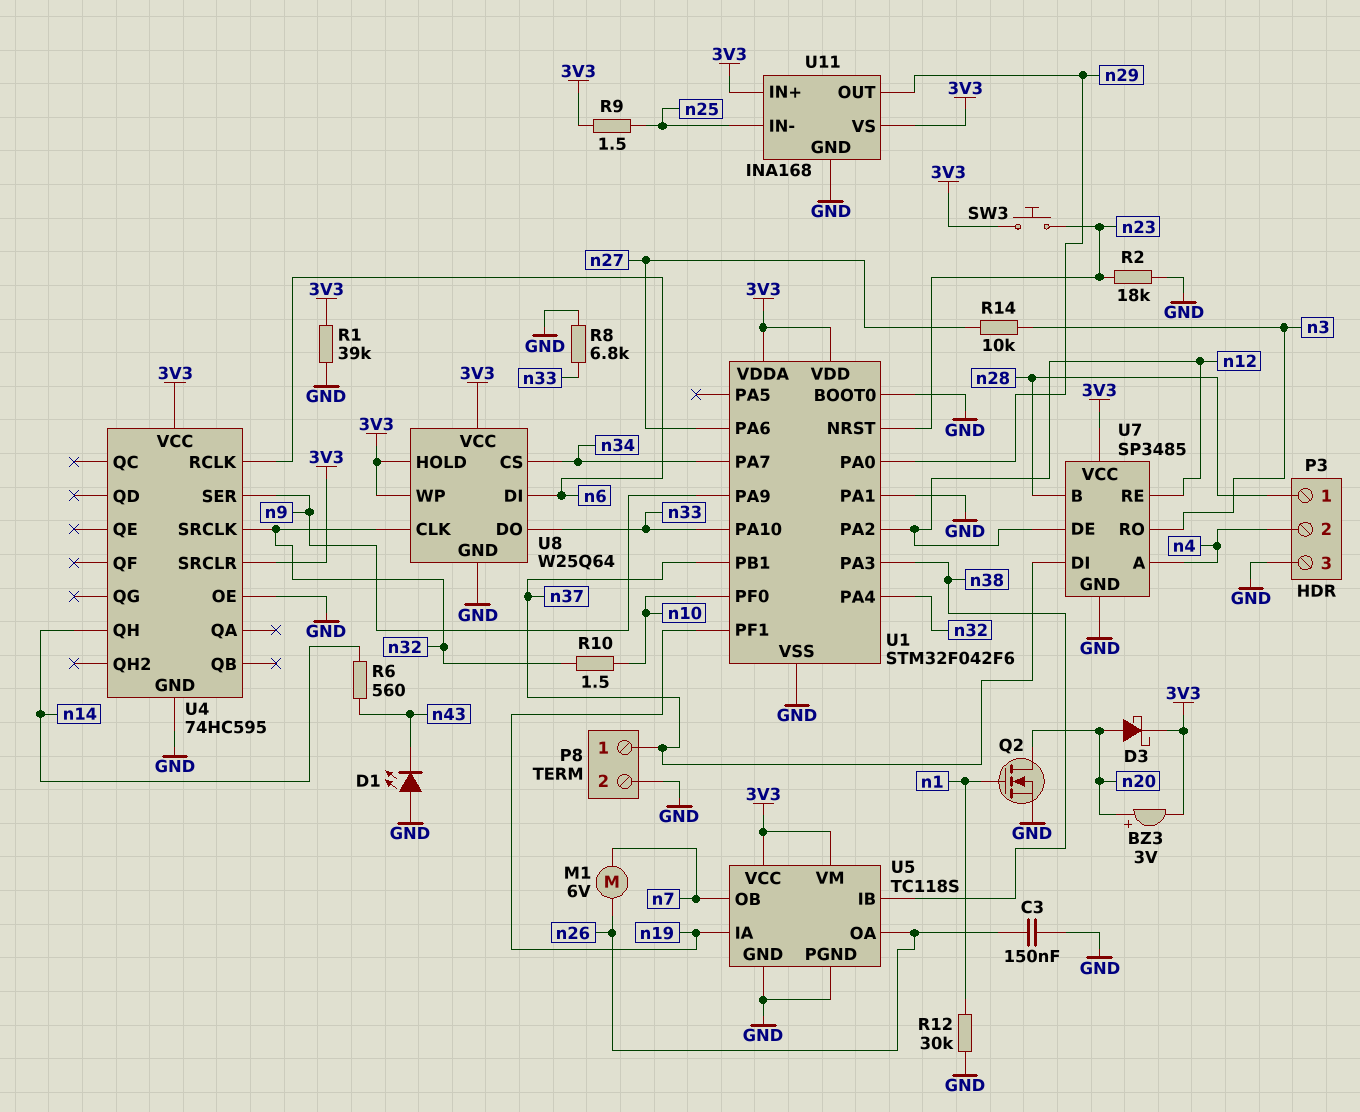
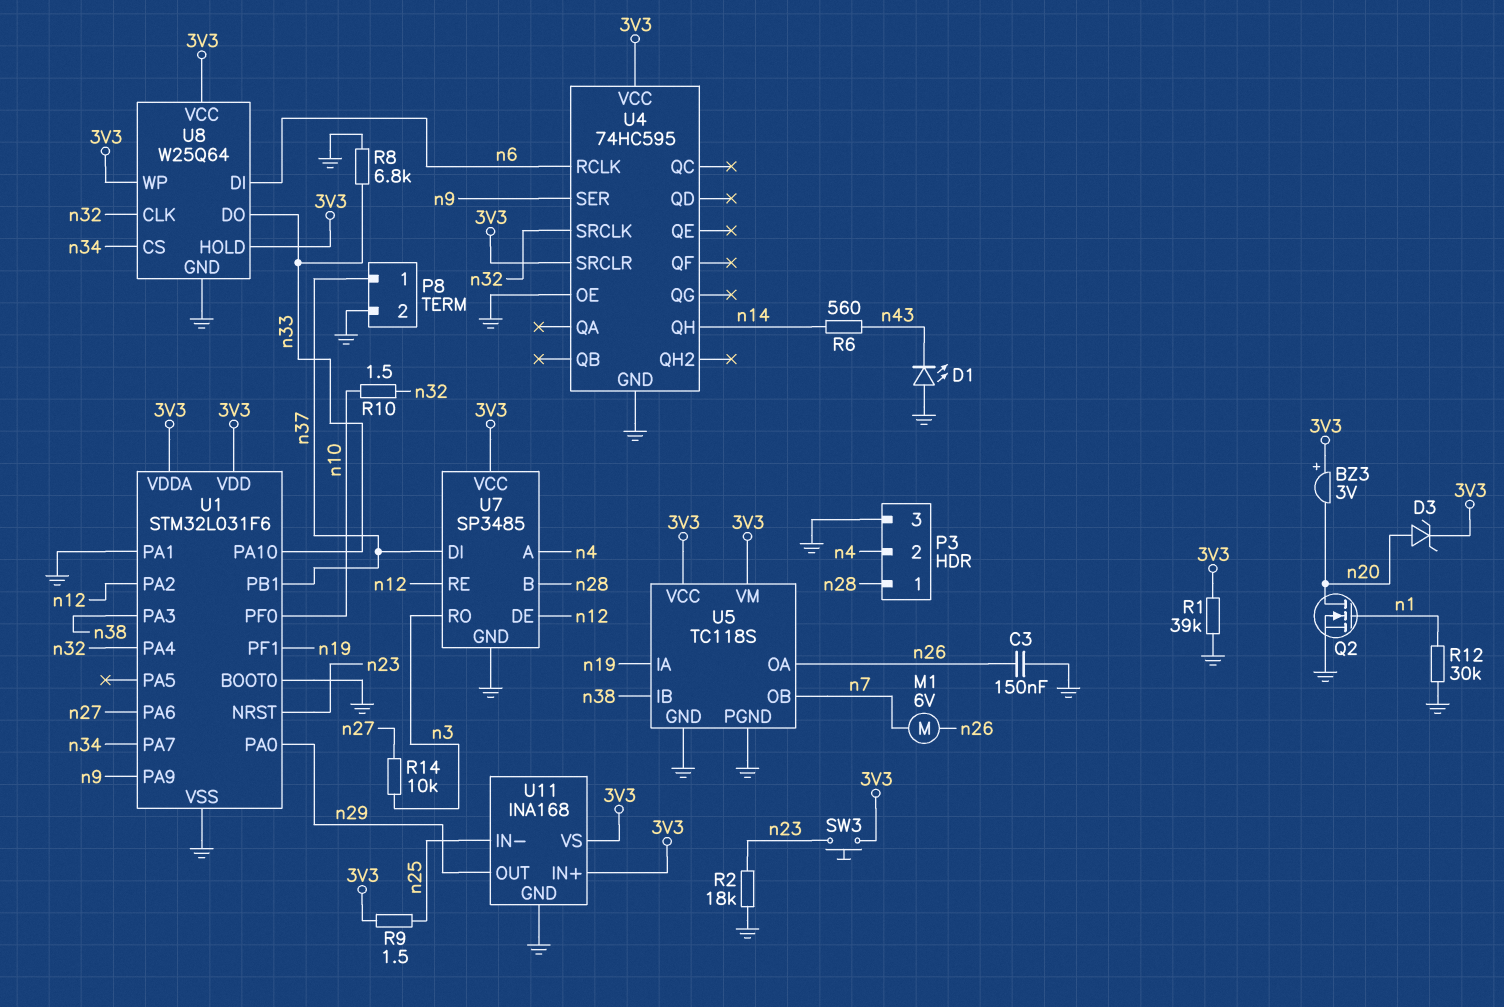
BZ3: buzzer 3V (plus n20, minus 3V3) -> buzzer 3V (plus 3V3, minus n20)
D3: schottky (A n20, K 3V3) -> zener (A n20, K 3V3)
U1: STM32F042F6 -> STM32L031F6

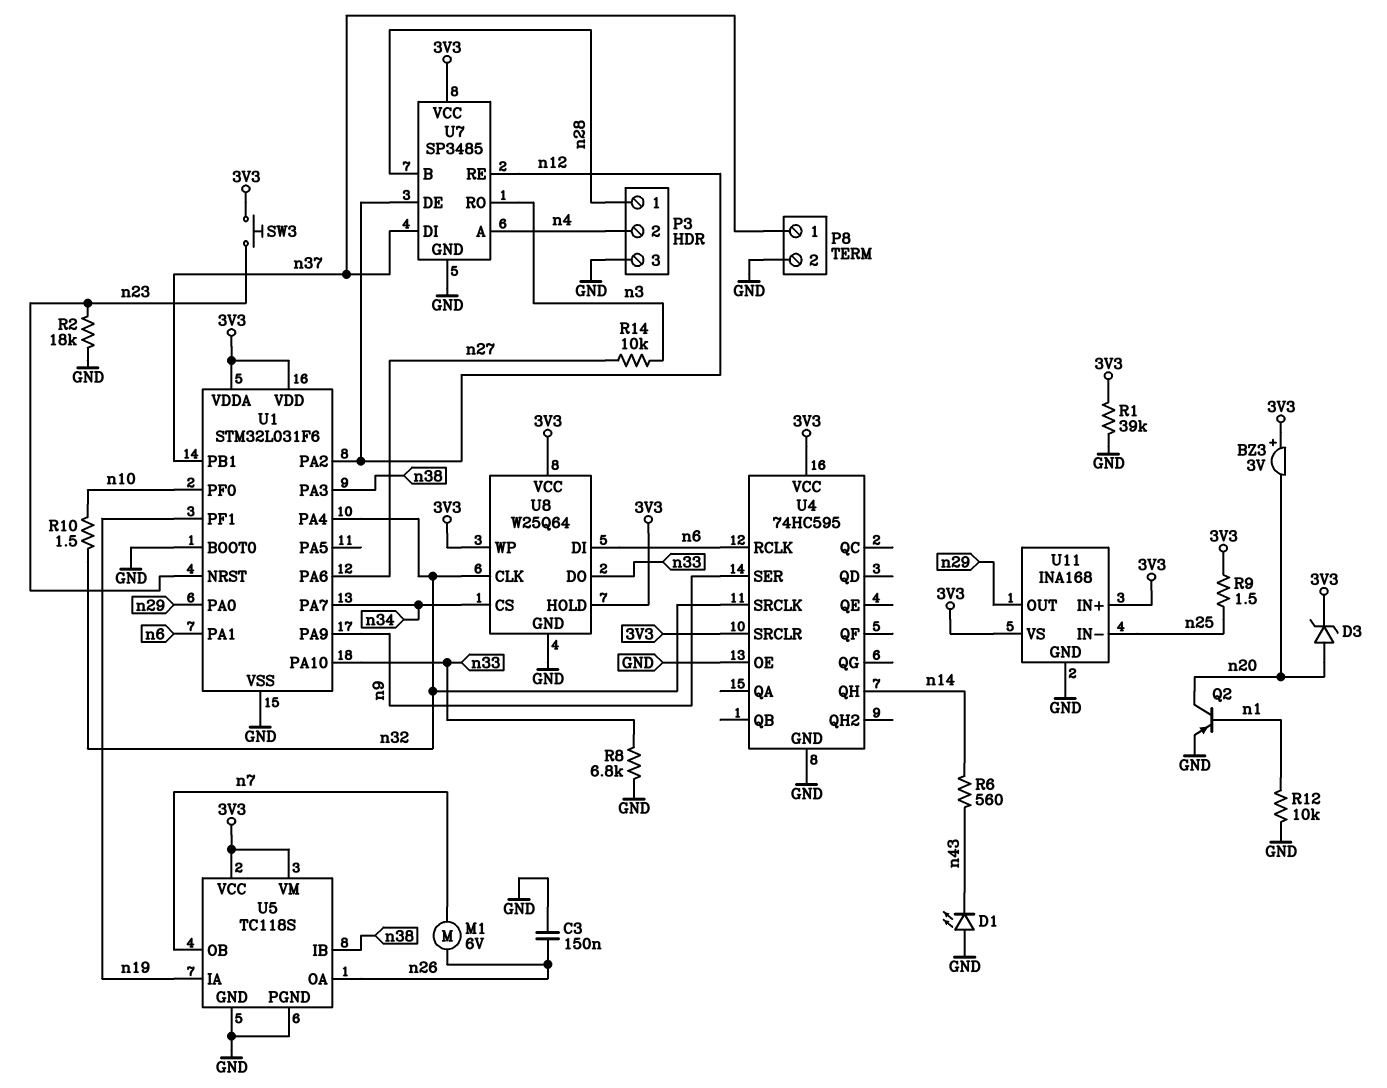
Q2: NMOS (G n1, D n20, S GND) -> PNP (B n1, C n20, E GND)
R12: 30k (GND, n1) -> 10k (GND, n1)
U1 pin PA1: GND -> n6

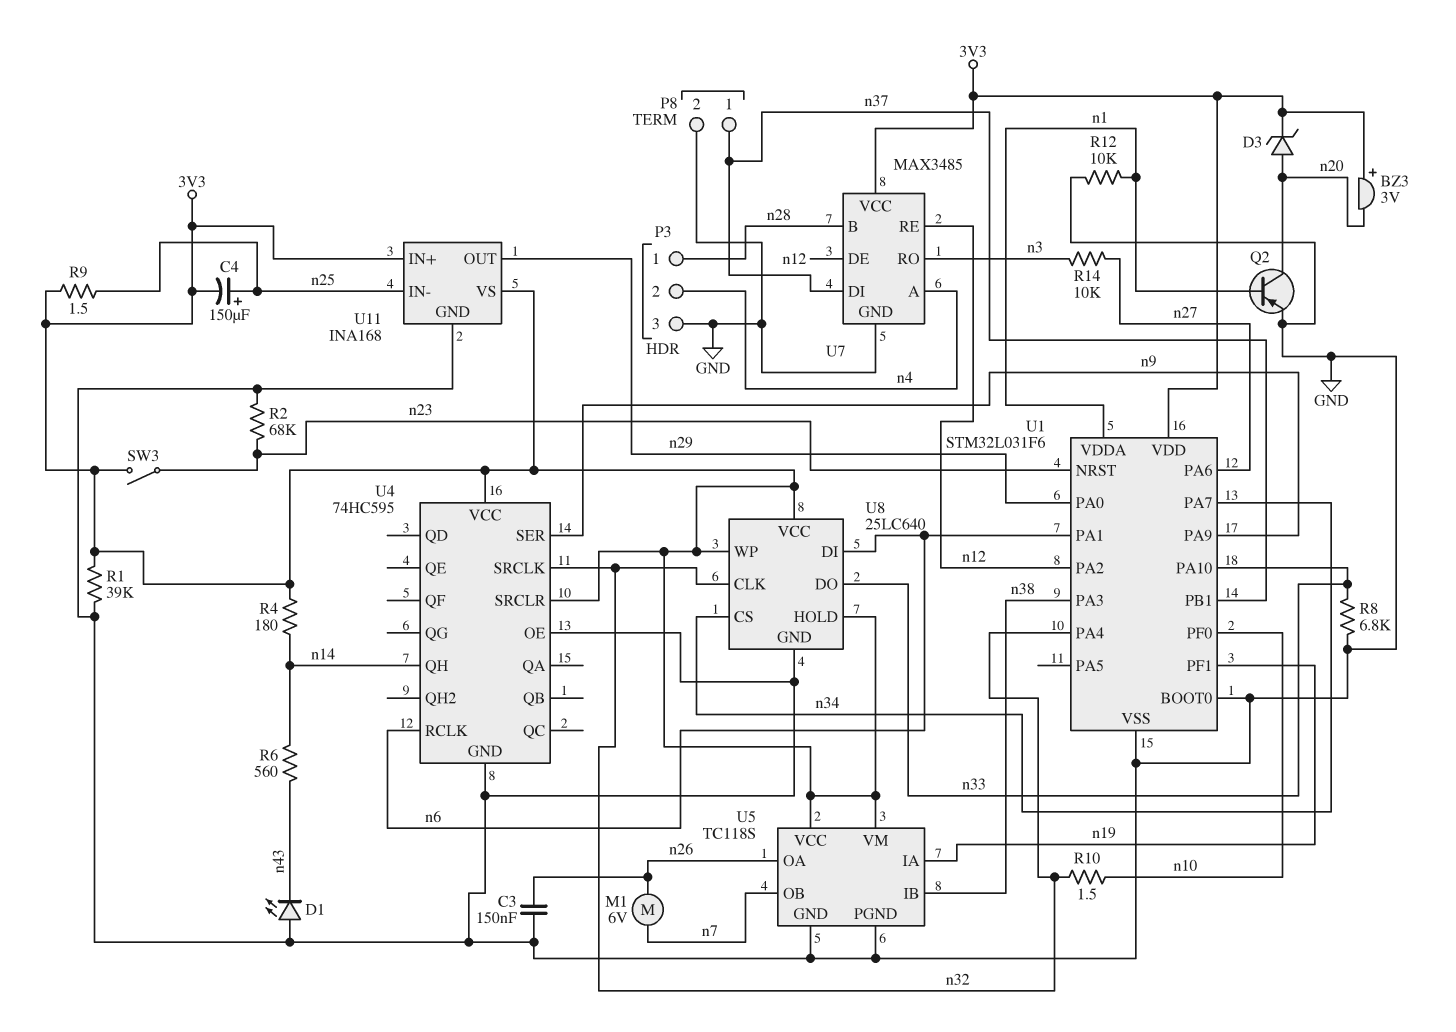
C4: none -> 150uF (plus n25, minus 3V3)
R2: 18k (GND, n23) -> 68k (GND, n23)
R4: none -> 180 (3V3, n14)
SW3: button (3V3, n23) -> switch (3V3, n23)
U1 pin VDDA: 3V3 -> n1
U7: SP3485 -> MAX3485
U8: W25Q64 -> 25LC640

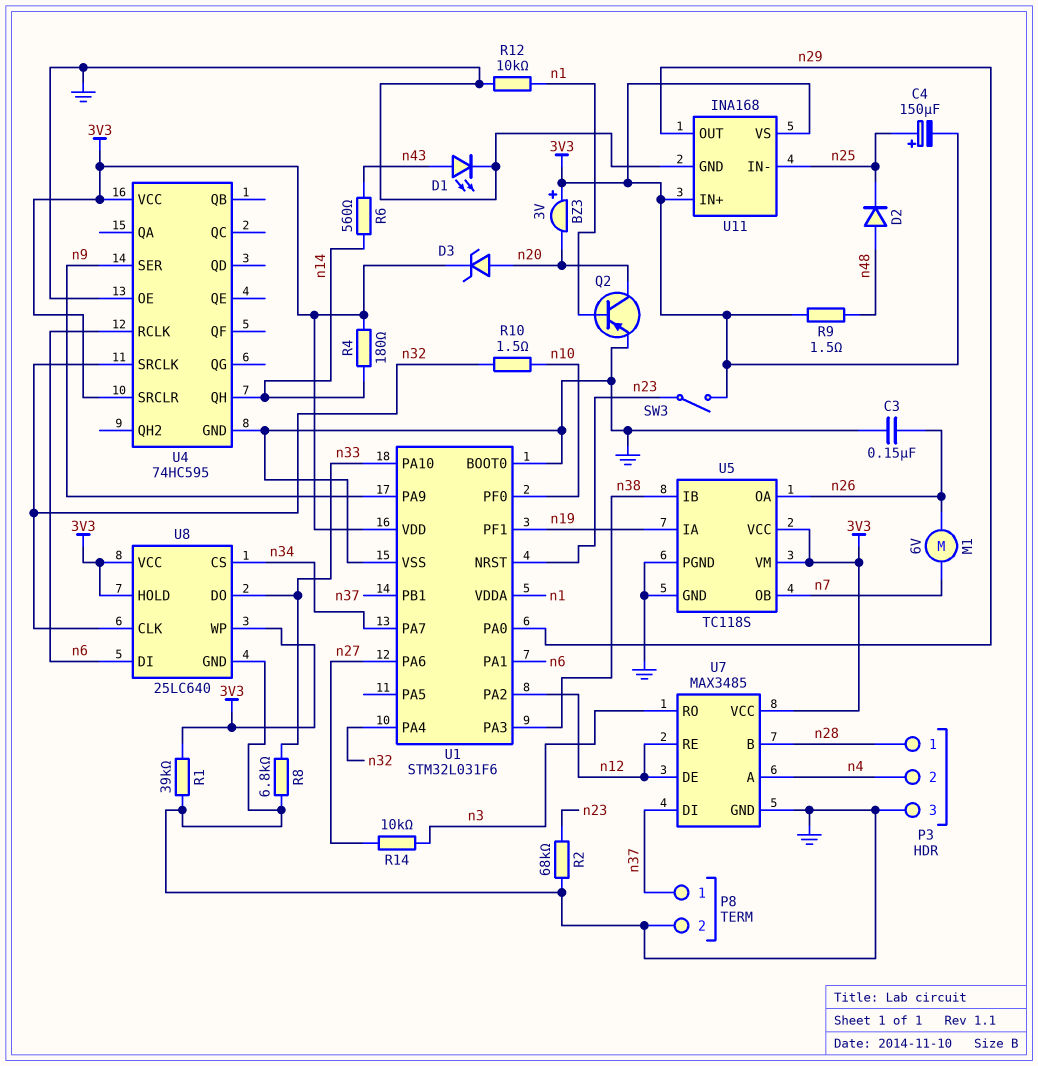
D1: LED (A GND, K n43) -> LED (A n43, K GND)
D2: none -> diode (A n48, K n25)
R9: 1.5 (3V3, n25) -> 1.5 (3V3, n48)

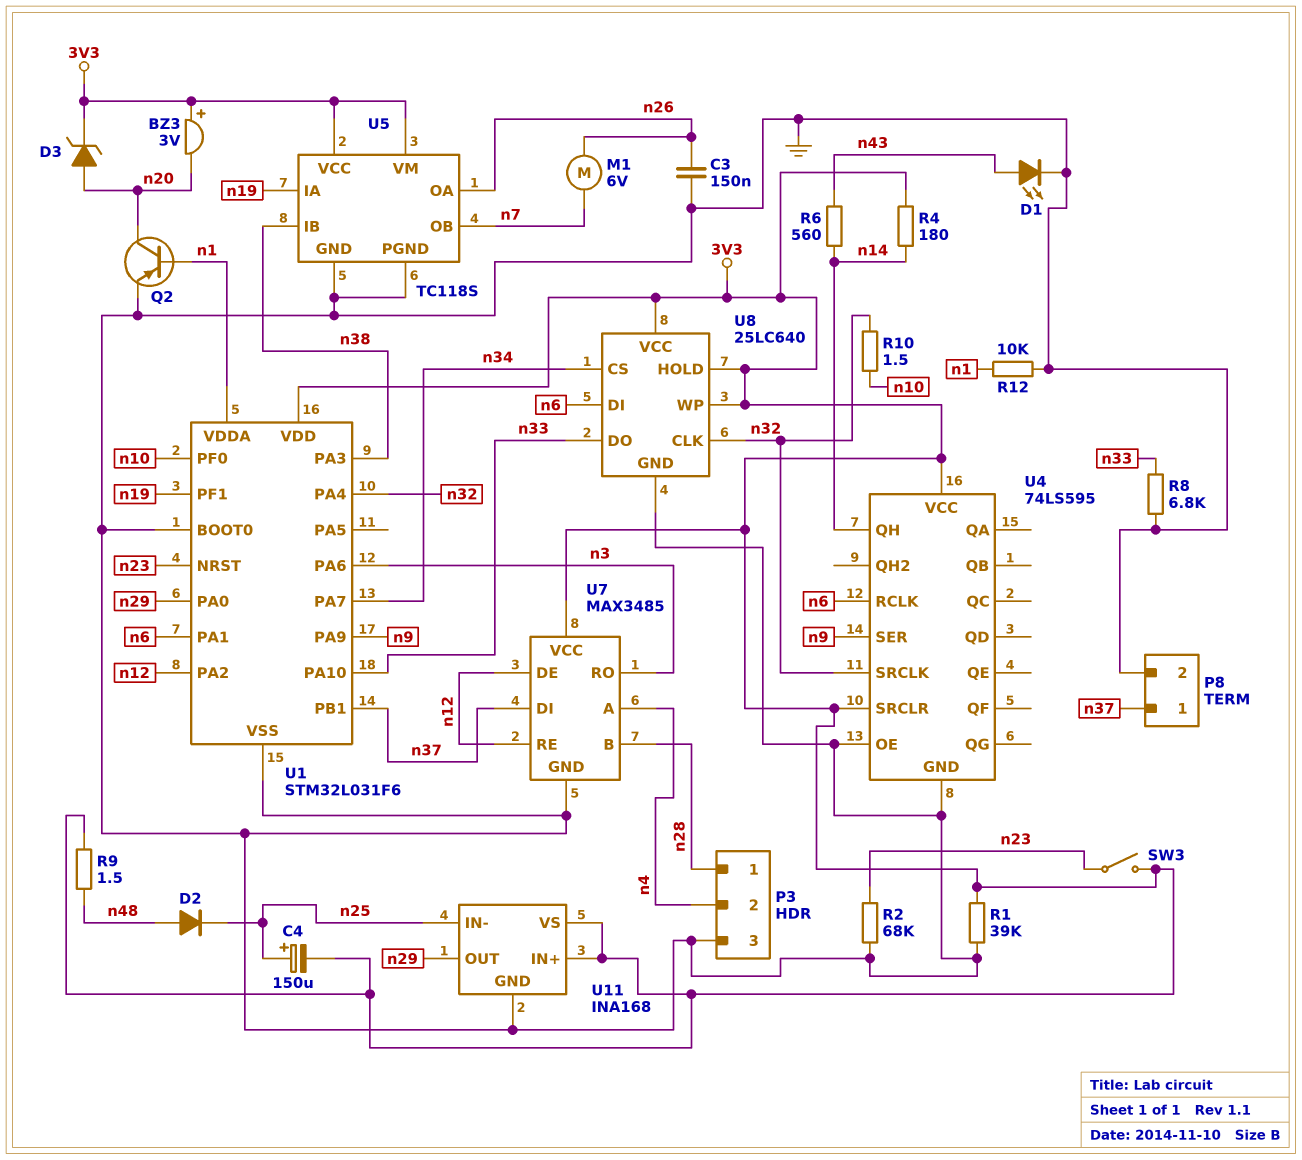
R14: 10k (n3, n27) -> none
U1 pin PA6: n27 -> n3
U4: 74HC595 -> 74LS595

